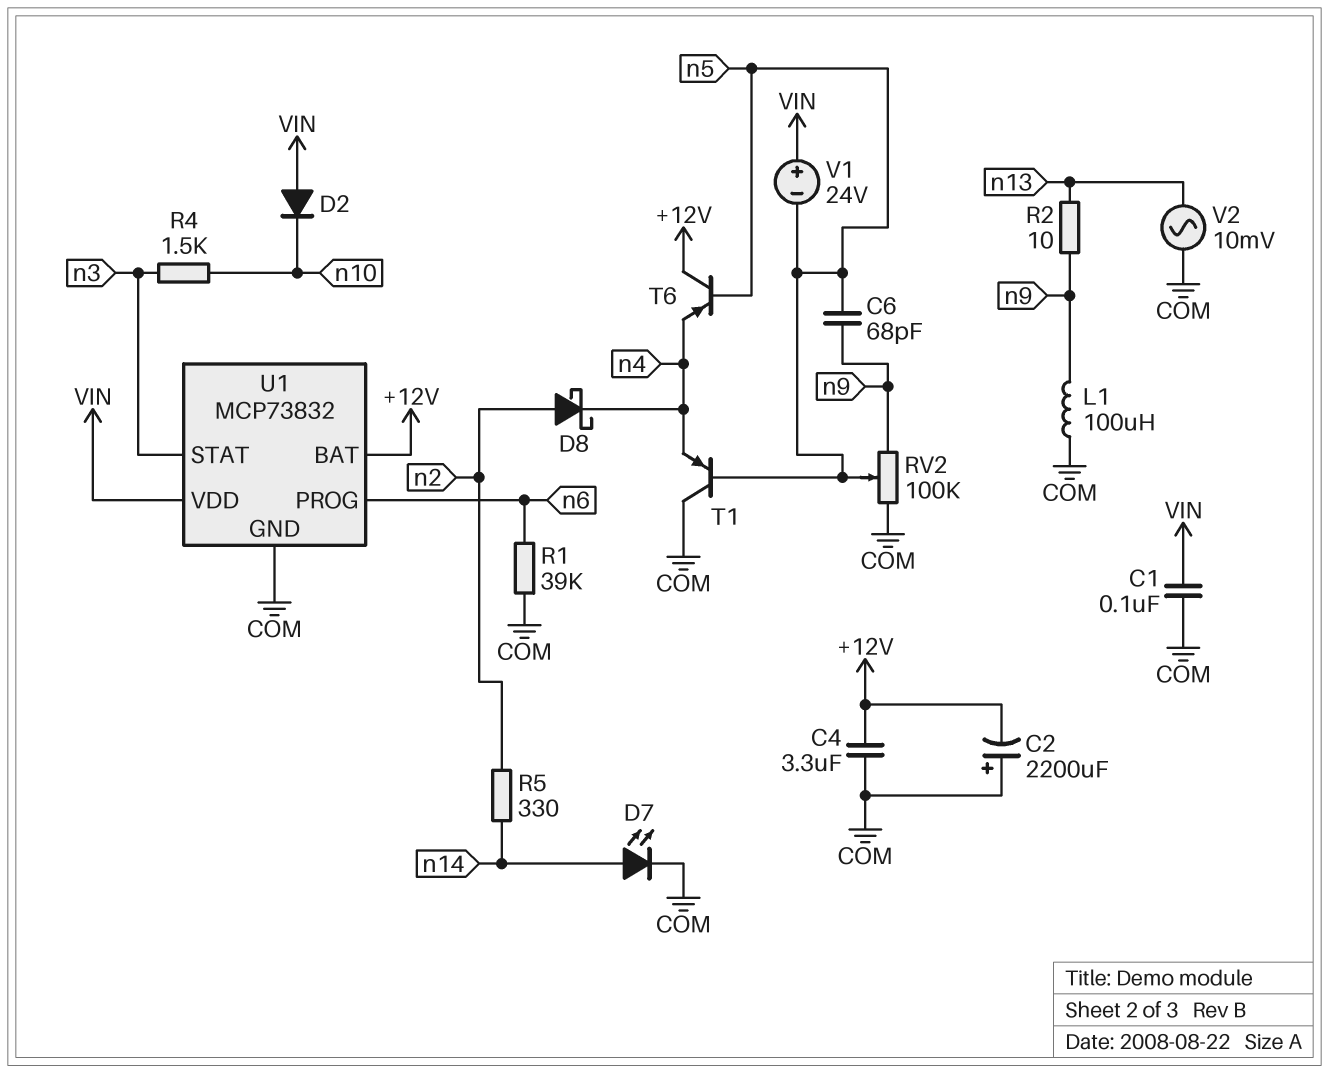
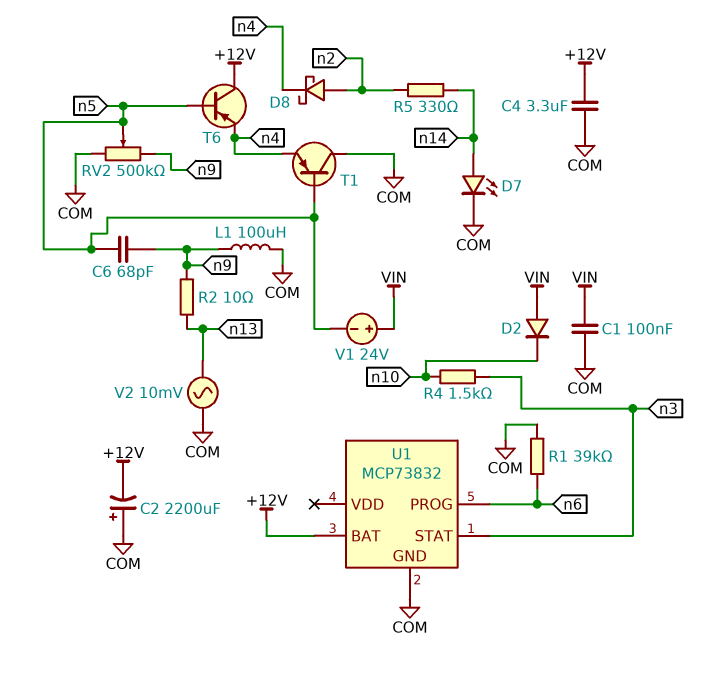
RV2: 100k (COM, n9, wiper n5) -> 500k (COM, n9, wiper n5)
U1 pin VDD: VIN -> none

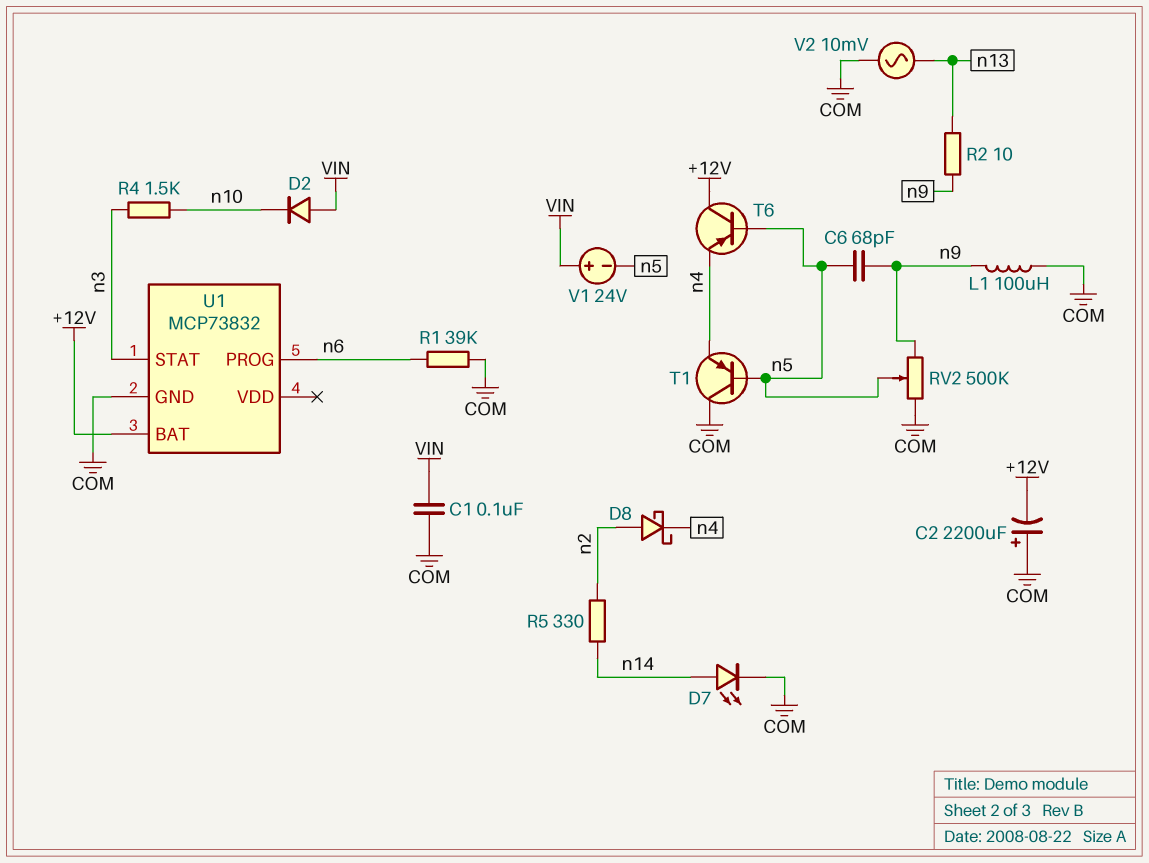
C4: 3.3uF (+12V, COM) -> none

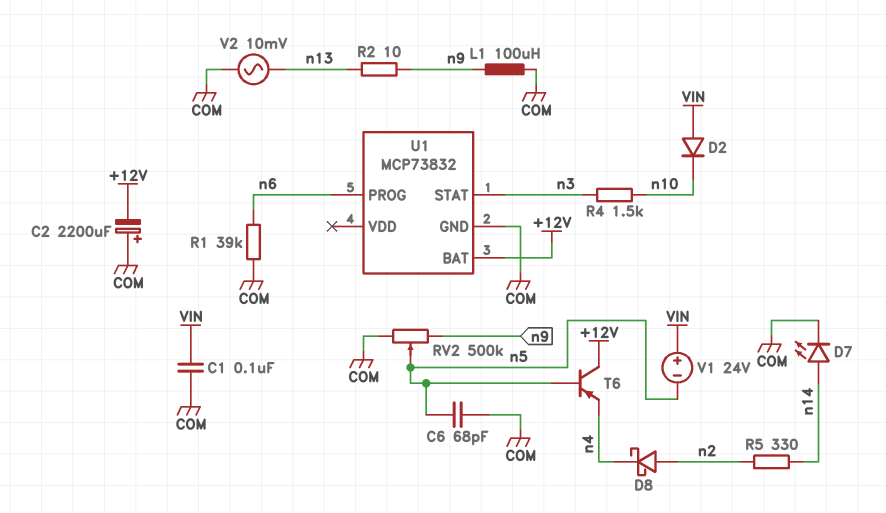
C6: 68pF (n5, n9) -> 68pF (COM, n5)
T1: PNP (B n5, C COM, E n4) -> none

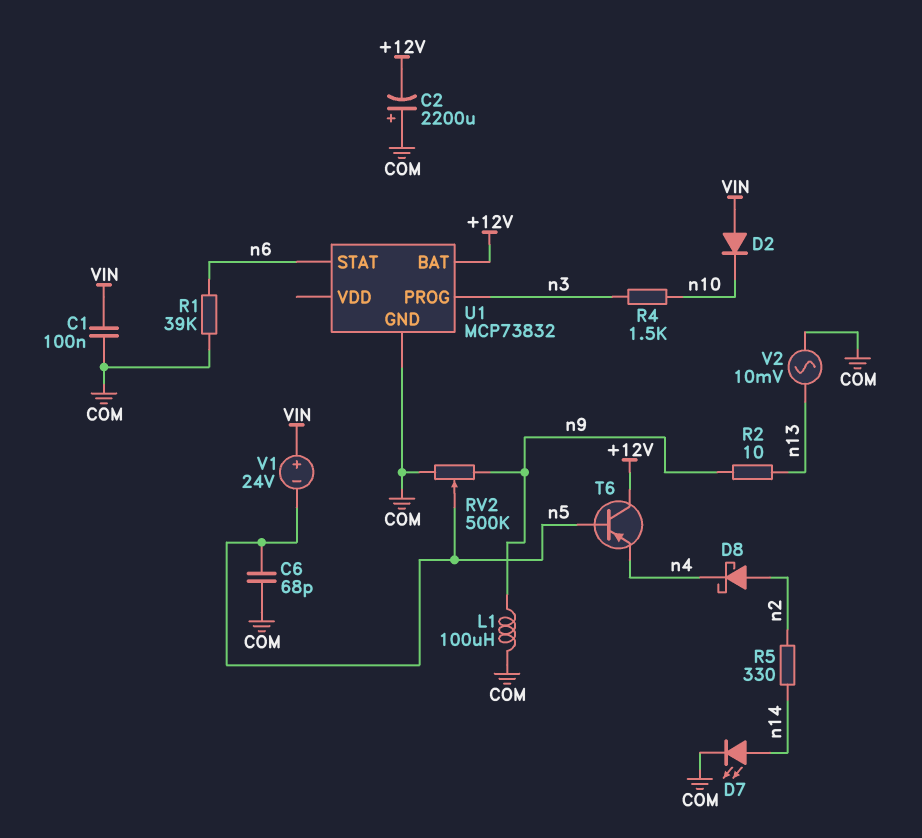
U1 pin PROG: n6 -> n3
U1 pin STAT: n3 -> n6

